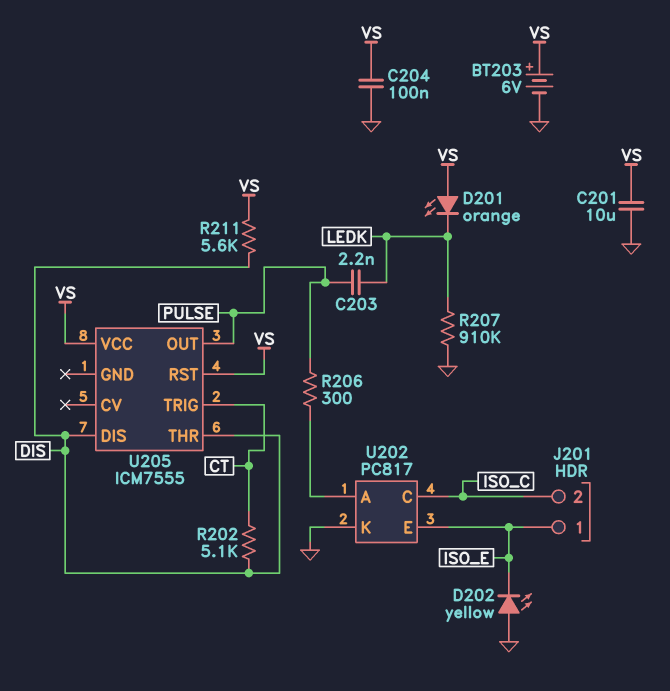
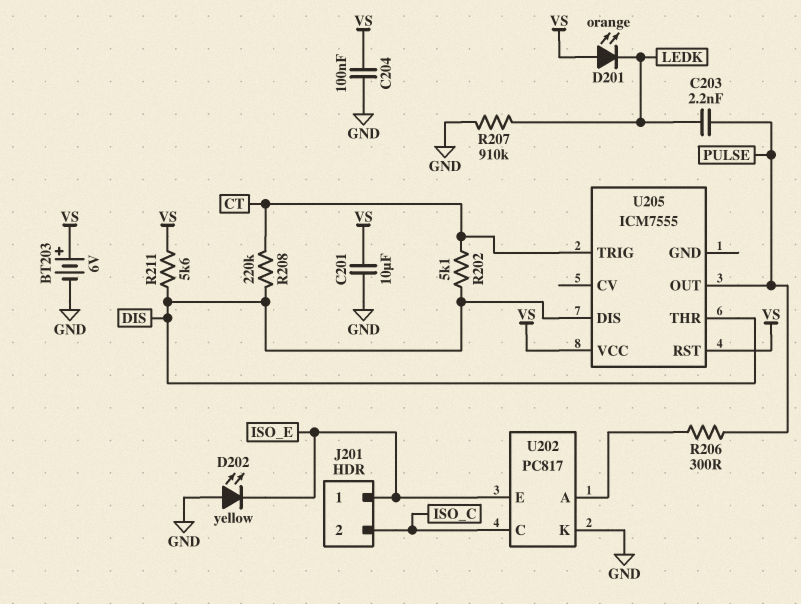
R208: none -> 220k (CT, DIS)

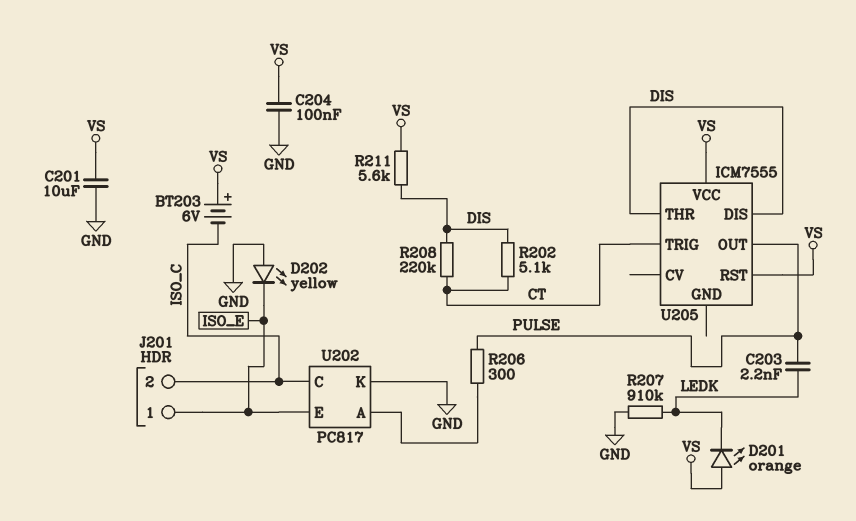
BT203: 6V (plus VS, minus GND) -> 6V (plus VS, minus ISO_C)

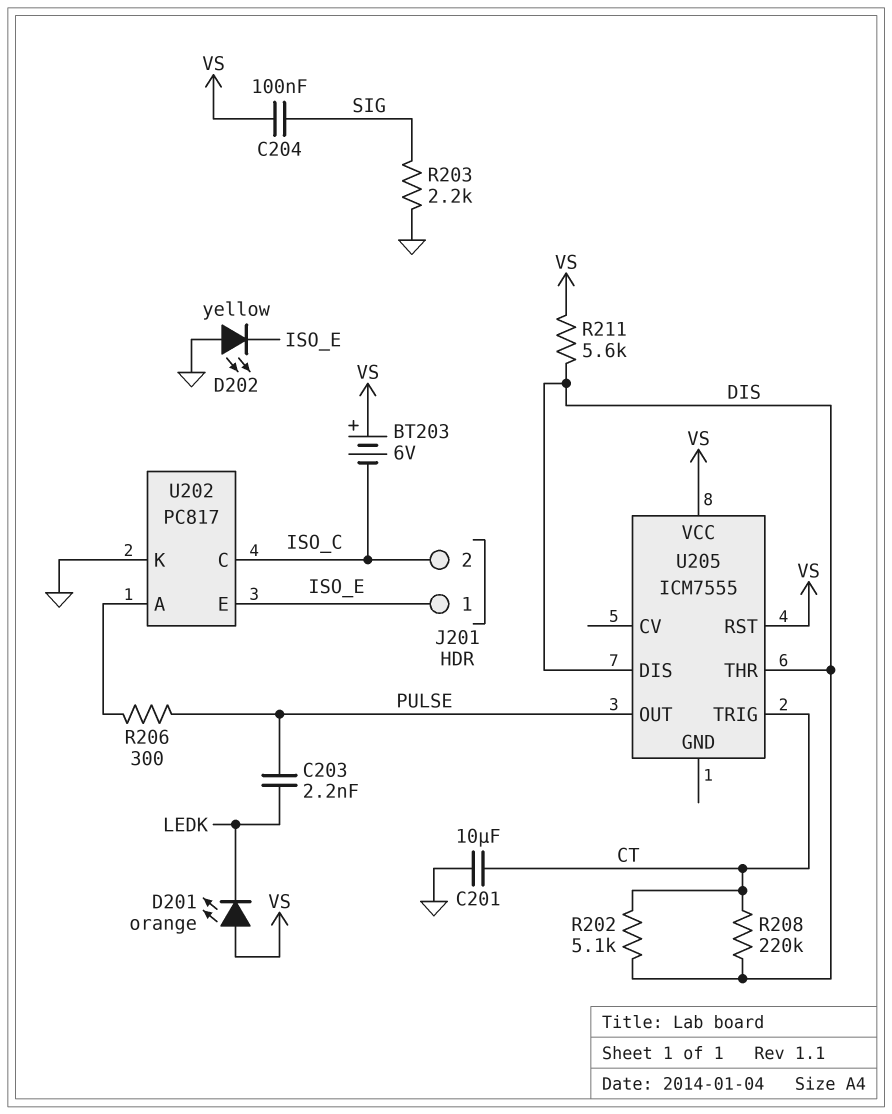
C201: 10uF (GND, VS) -> 10uF (CT, GND)
C204: 100nF (GND, VS) -> 100nF (SIG, VS)
R203: none -> 2.2k (GND, SIG)
R207: 910k (GND, LEDK) -> none

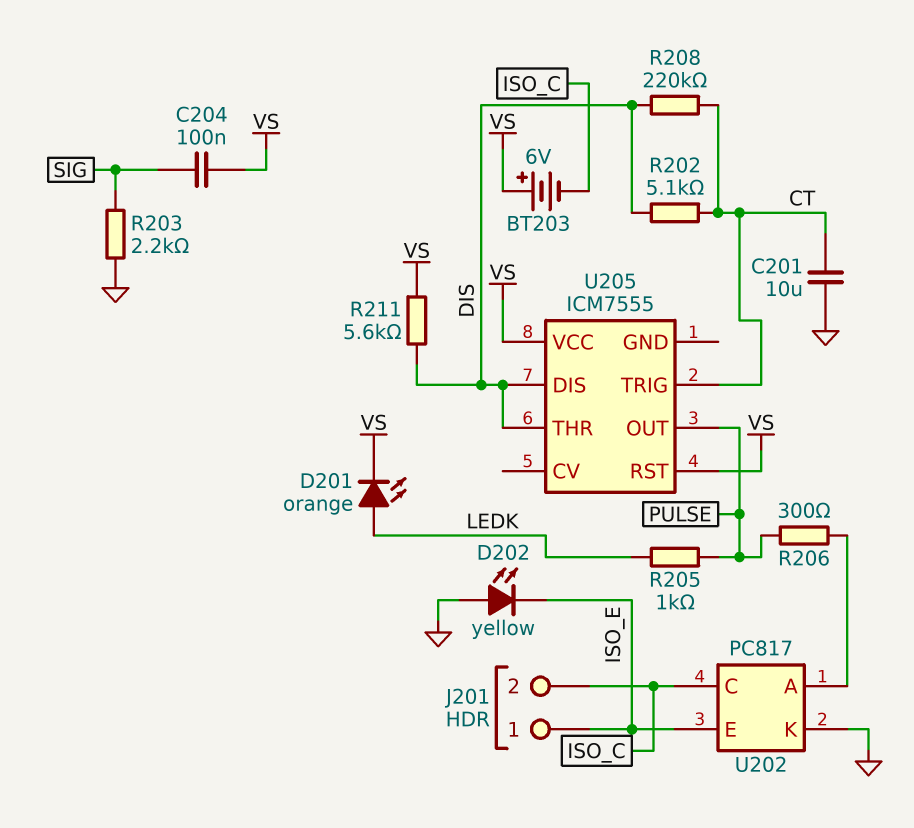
C203: 2.2nF (LEDK, PULSE) -> none
D201: LED orange (A VS, K LEDK) -> LED orange (A LEDK, K VS)
R205: none -> 1k (LEDK, PULSE)

